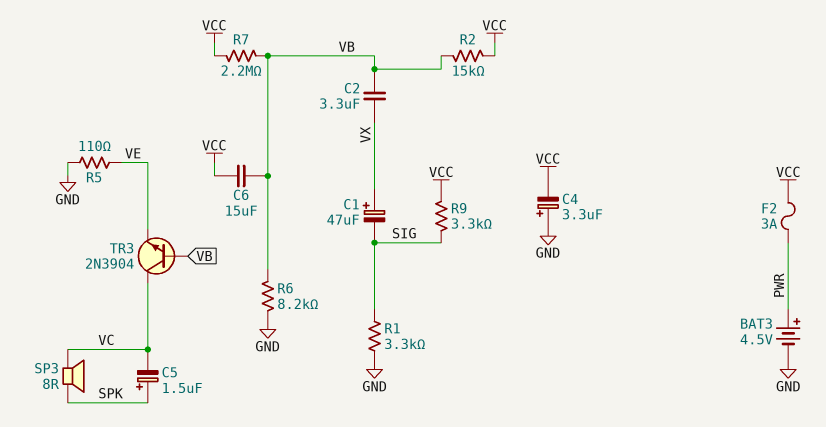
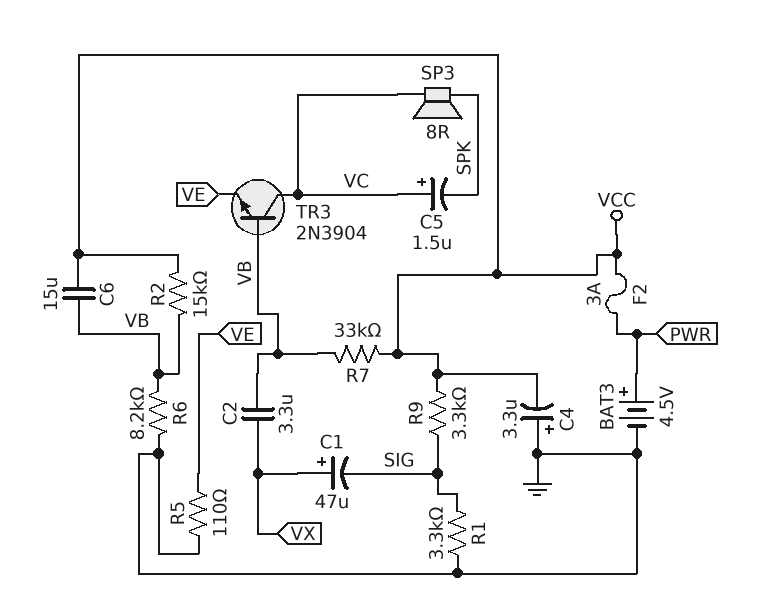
C5: 1.5uF (plus SPK, minus VC) -> 1.5uF (plus VC, minus SPK)
R7: 2.2M (VB, VCC) -> 33k (VB, VCC)

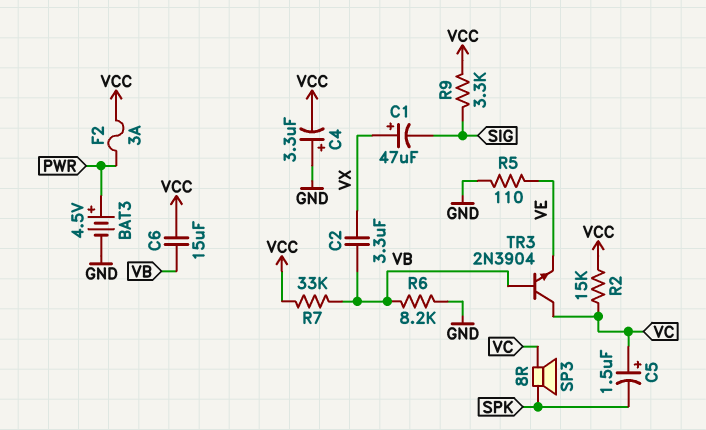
R1: 3.3k (GND, SIG) -> none
R2: 15k (VB, VCC) -> 15k (VC, VCC)

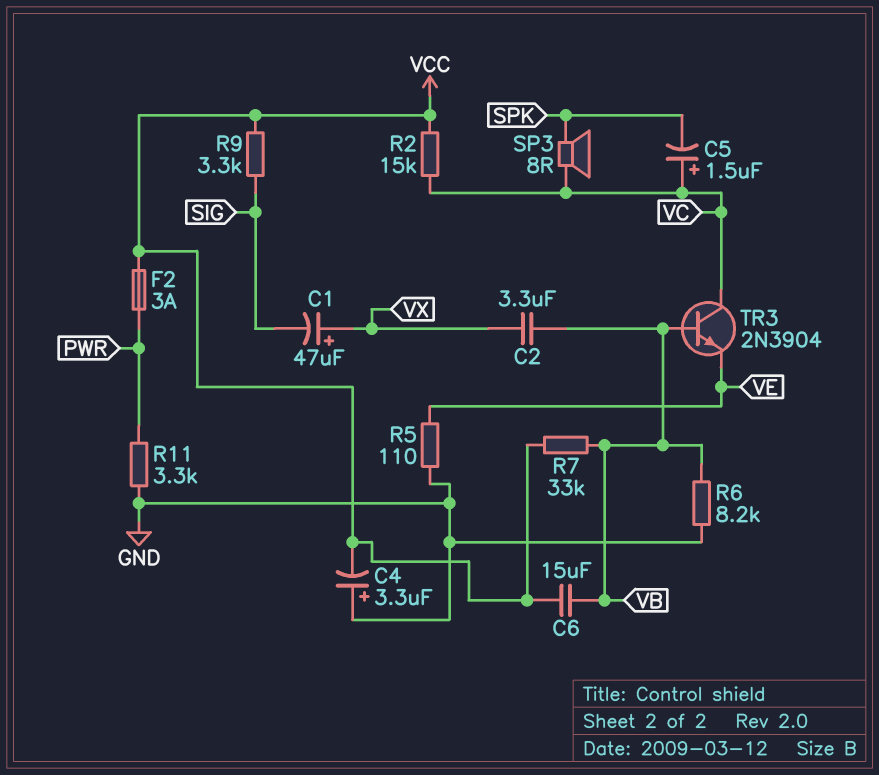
BAT3: 4.5V (plus PWR, minus GND) -> none
R11: none -> 3.3k (GND, PWR)

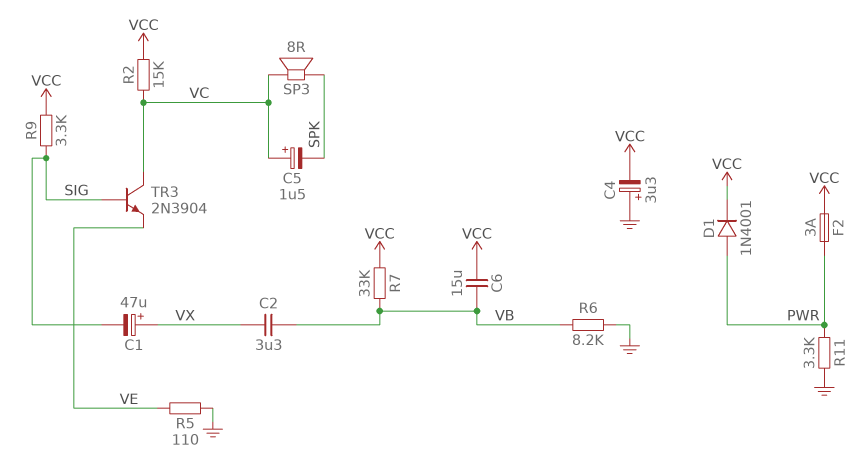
D1: none -> diode 1N4001 (A PWR, K VCC)
TR3: NPN 2N3904 (B VB, C VC, E VE) -> NPN 2N3904 (B SIG, C VC, E VE)

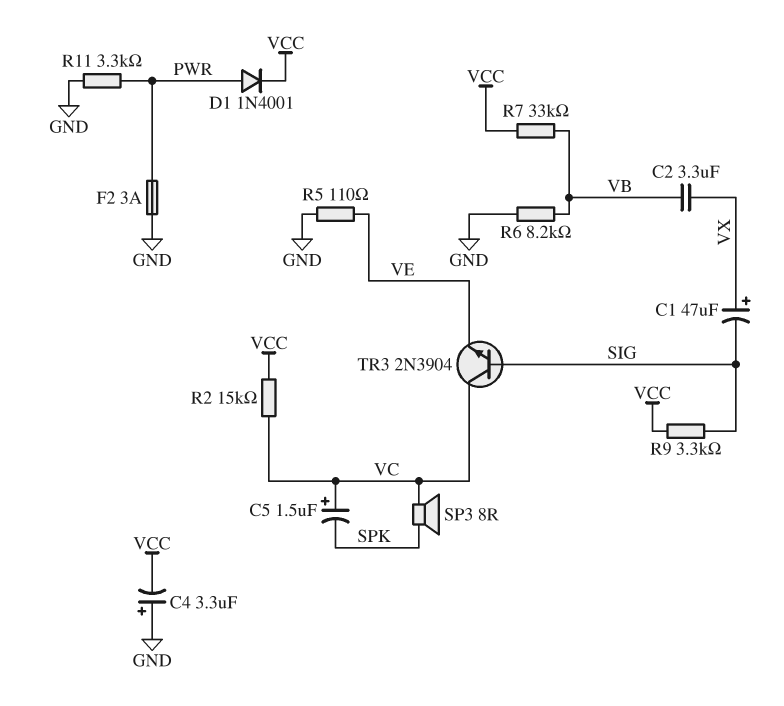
C6: 15uF (VB, VCC) -> none
F2: 3A (PWR, VCC) -> 3A (GND, PWR)

